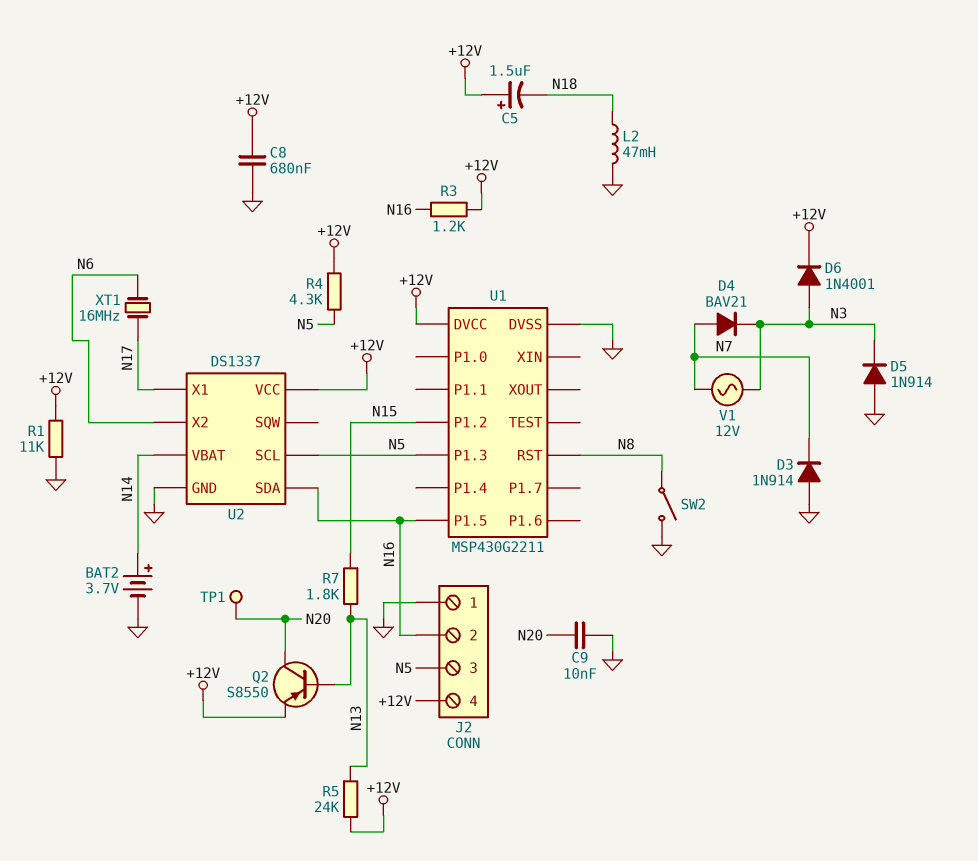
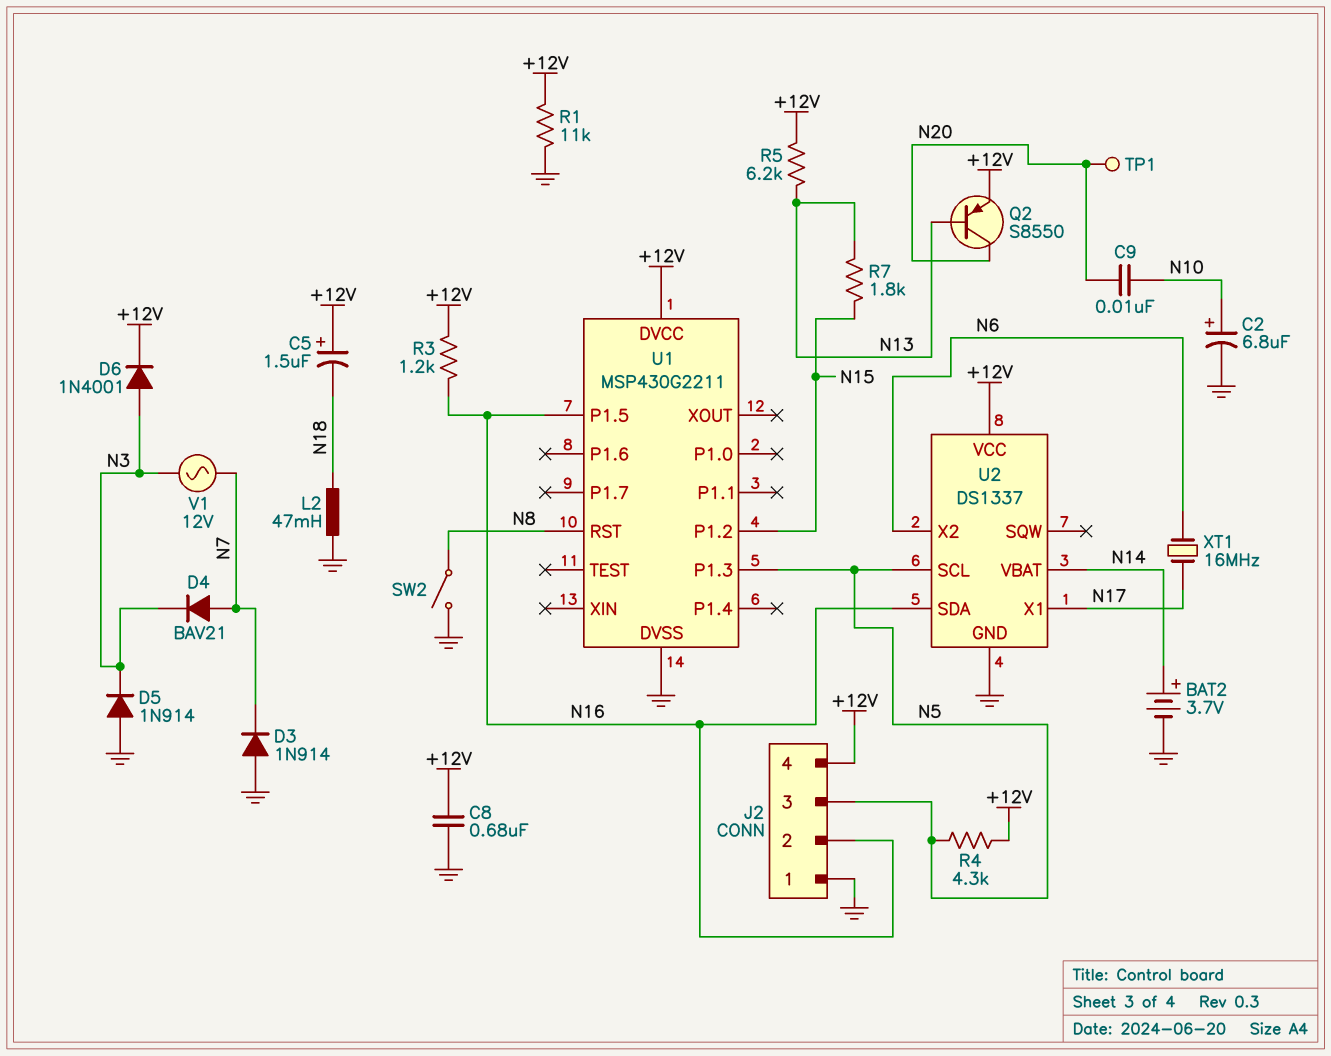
C2: none -> 6.8uF (plus N10, minus GND)
C9: 10nF (GND, N20) -> 10nF (N10, N20)
R5: 24k (+12V, N13) -> 6.2k (+12V, N13)

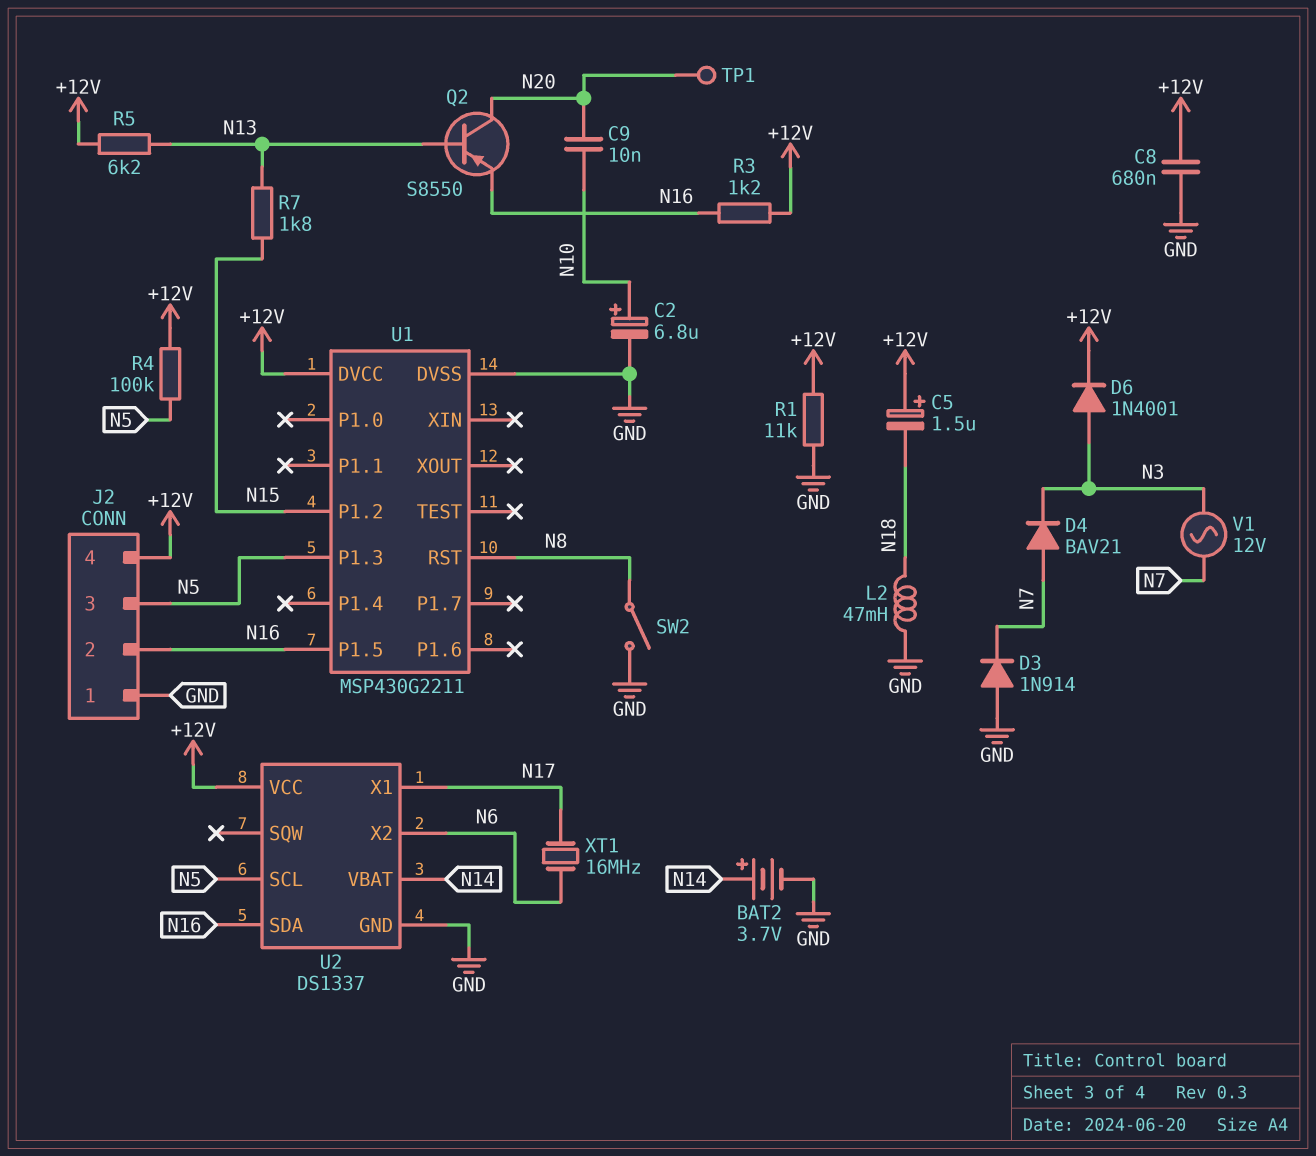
D5: diode 1N914 (A GND, K N3) -> none
Q2: PNP S8550 (B N13, C N20, E +12V) -> PNP S8550 (B N13, C N20, E N16)
R4: 4.3k (+12V, N5) -> 100k (+12V, N5)

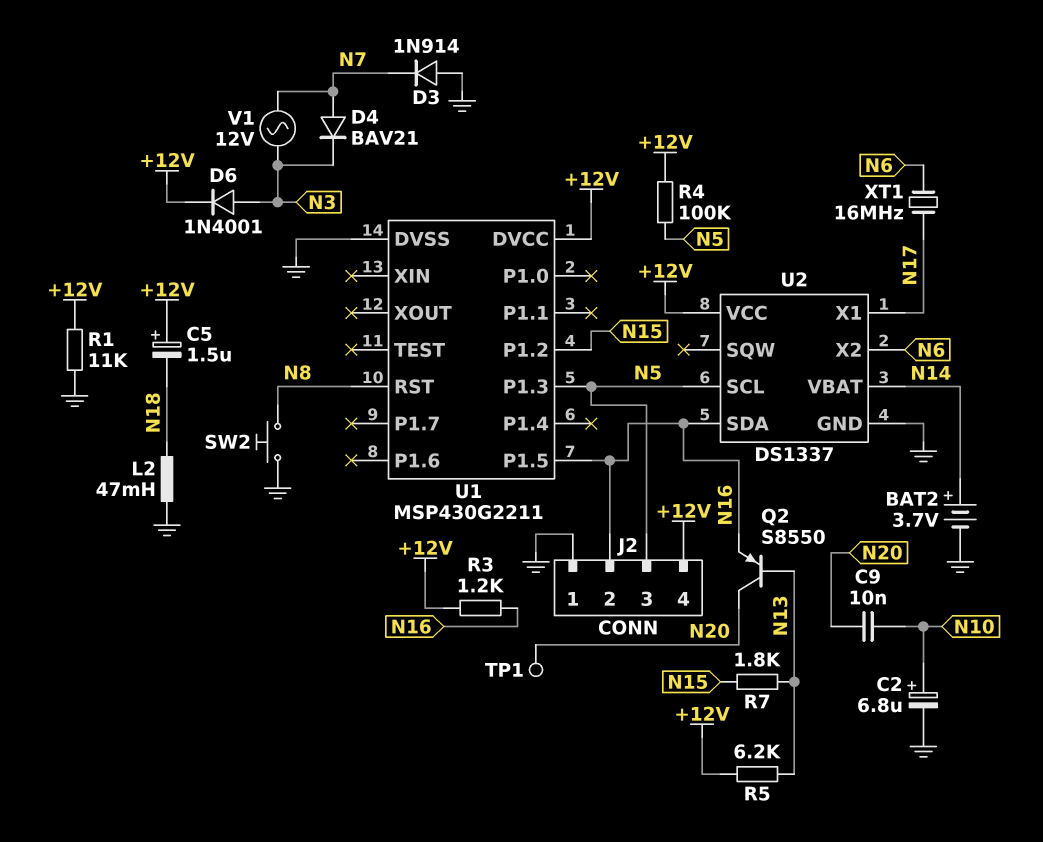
C8: 680nF (+12V, GND) -> none
SW2: switch (GND, N8) -> button (GND, N8)

